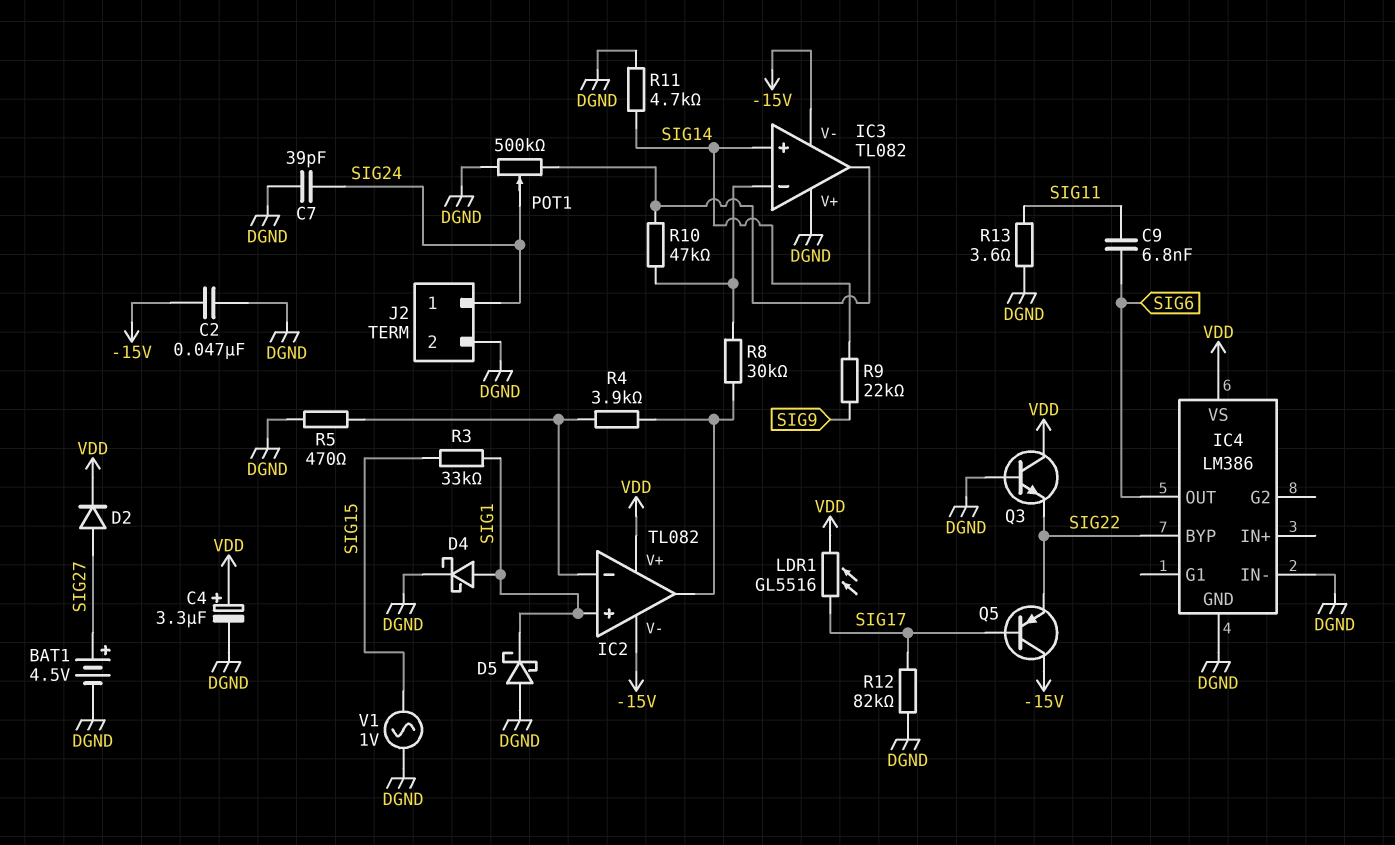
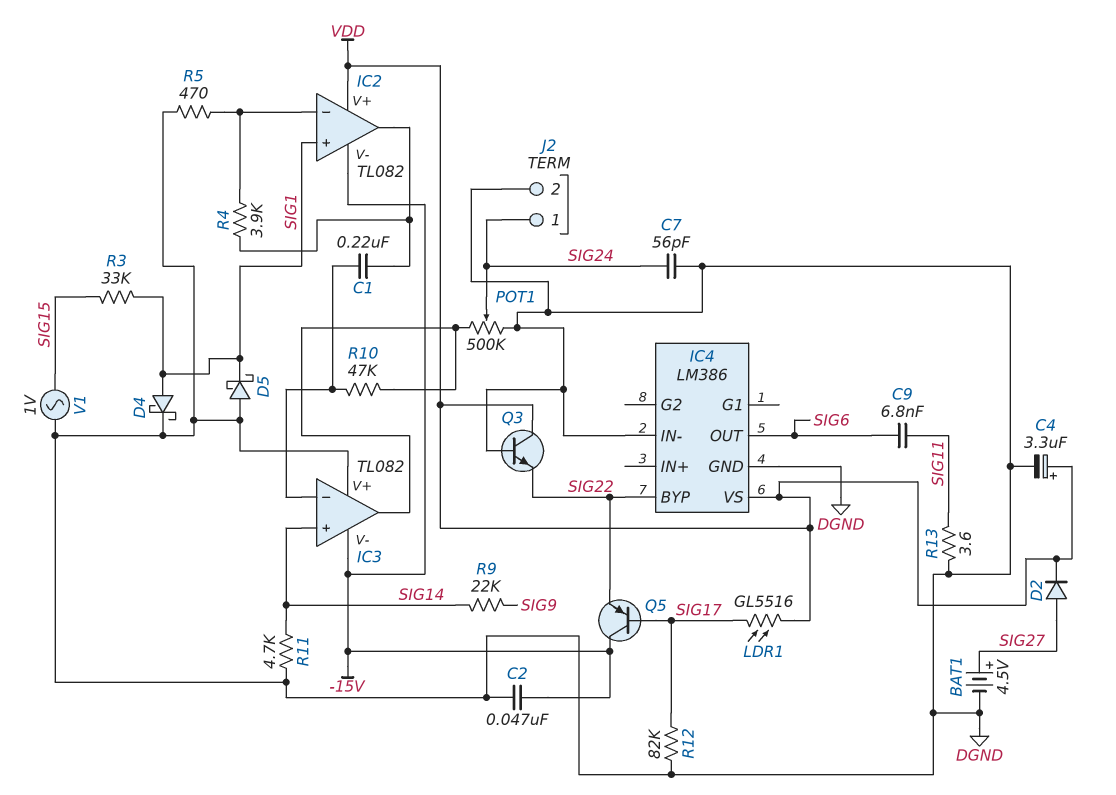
C1: none -> 220nF (IC2/out, IC3/in-)
C7: 39pF (DGND, SIG24) -> 56pF (DGND, SIG24)
R8: 30k (IC2/out, IC3/in-) -> none

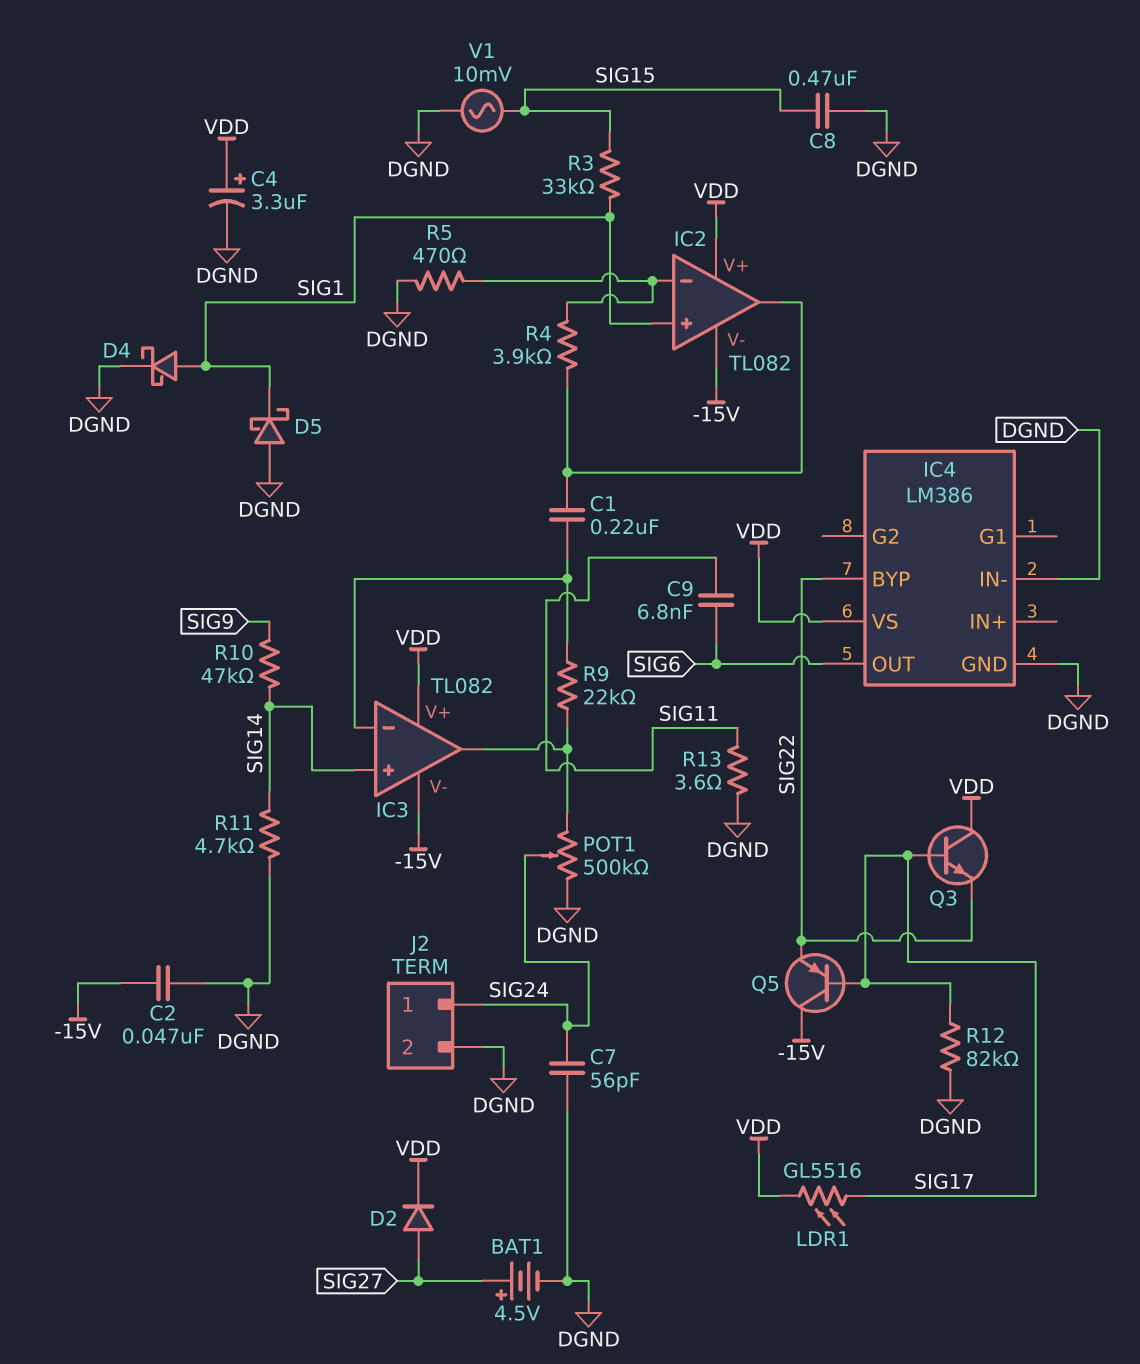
C8: none -> 470nF (DGND, SIG15)
IC3 pin V+: DGND -> VDD
Q3: NPN (B DGND, C VDD, E SIG22) -> NPN (B SIG17, C VDD, E SIG22)
R9: 22k (SIG9, SIG14) -> 22k (IC3/in-, IC3/out)
R10: 47k (IC3/in-, IC3/out) -> 47k (SIG9, SIG14)
V1: AC 1V (DGND, SIG15) -> AC 10mV (DGND, SIG15)

